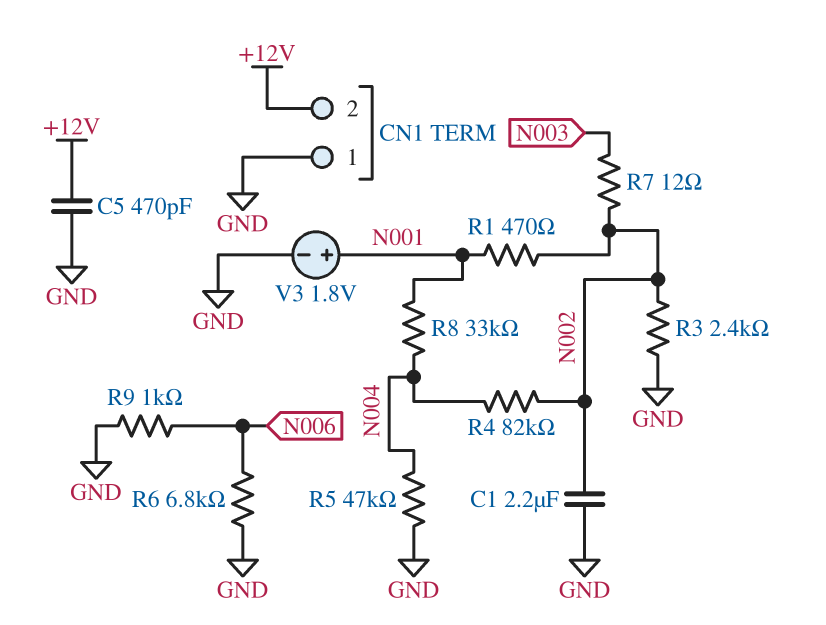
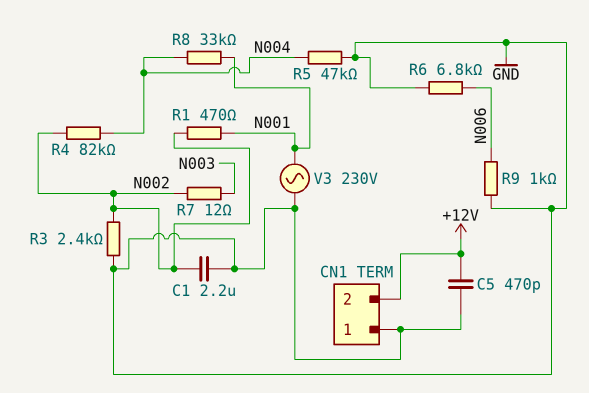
V3: 1.8V (plus N001, minus GND) -> AC 230V (GND, N001)

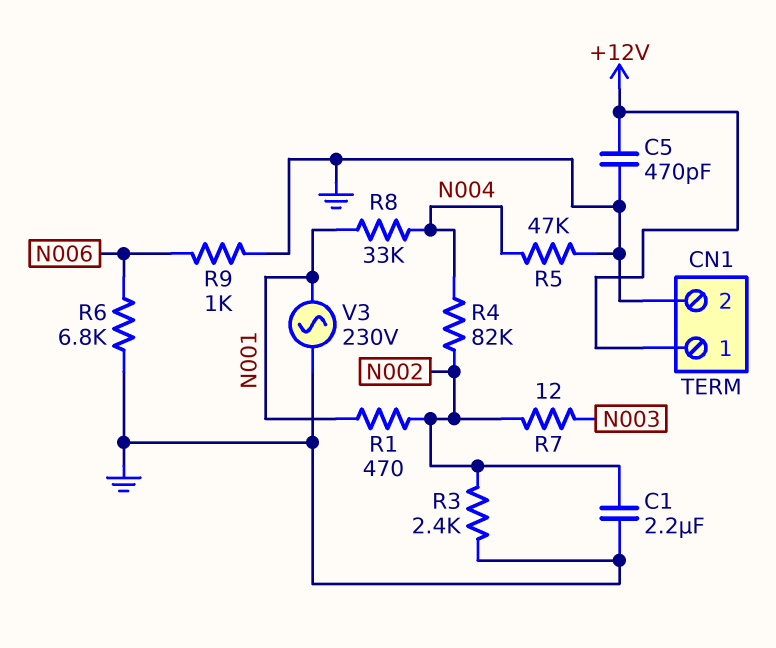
CN1 pin 1: GND -> +12V
CN1 pin 2: +12V -> GND

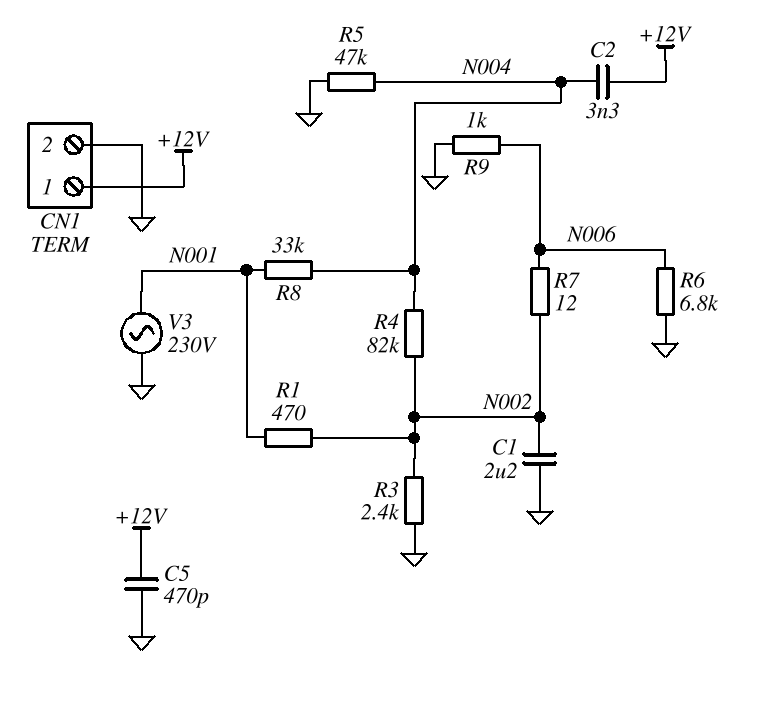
C2: none -> 3.3nF (+12V, N004)
R7: 12 (N002, N003) -> 12 (N002, N006)

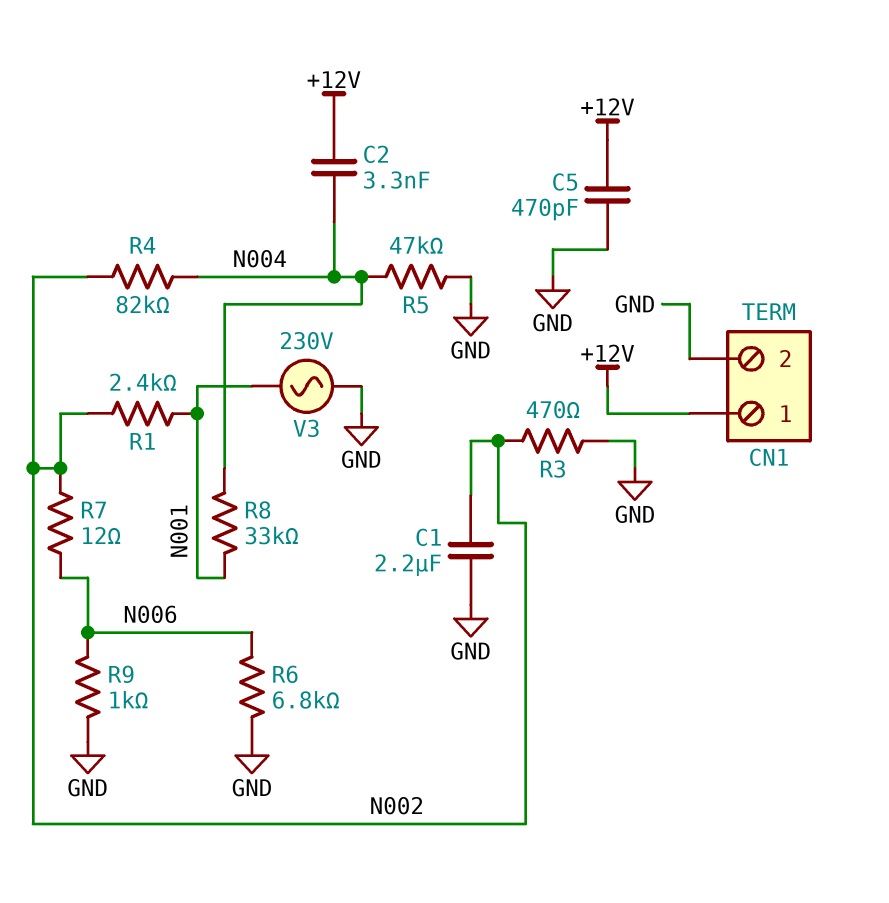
R1: 470 (N001, N002) -> 2.4k (N001, N002)
R3: 2.4k (GND, N002) -> 470 (GND, N002)

